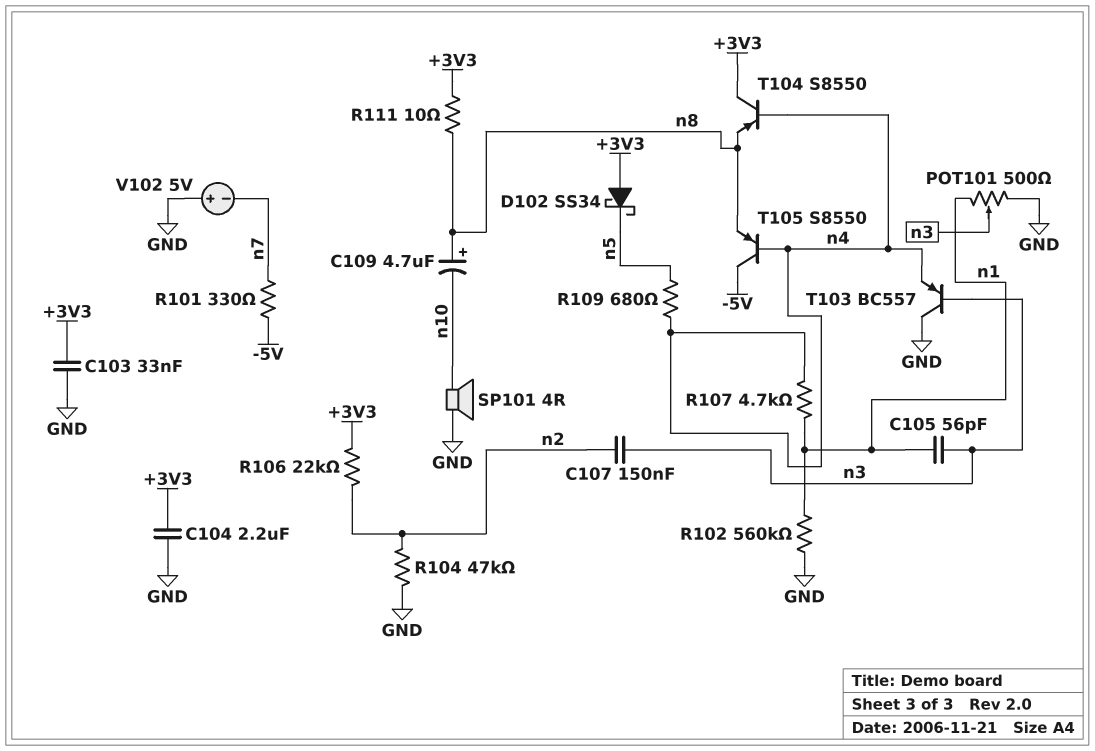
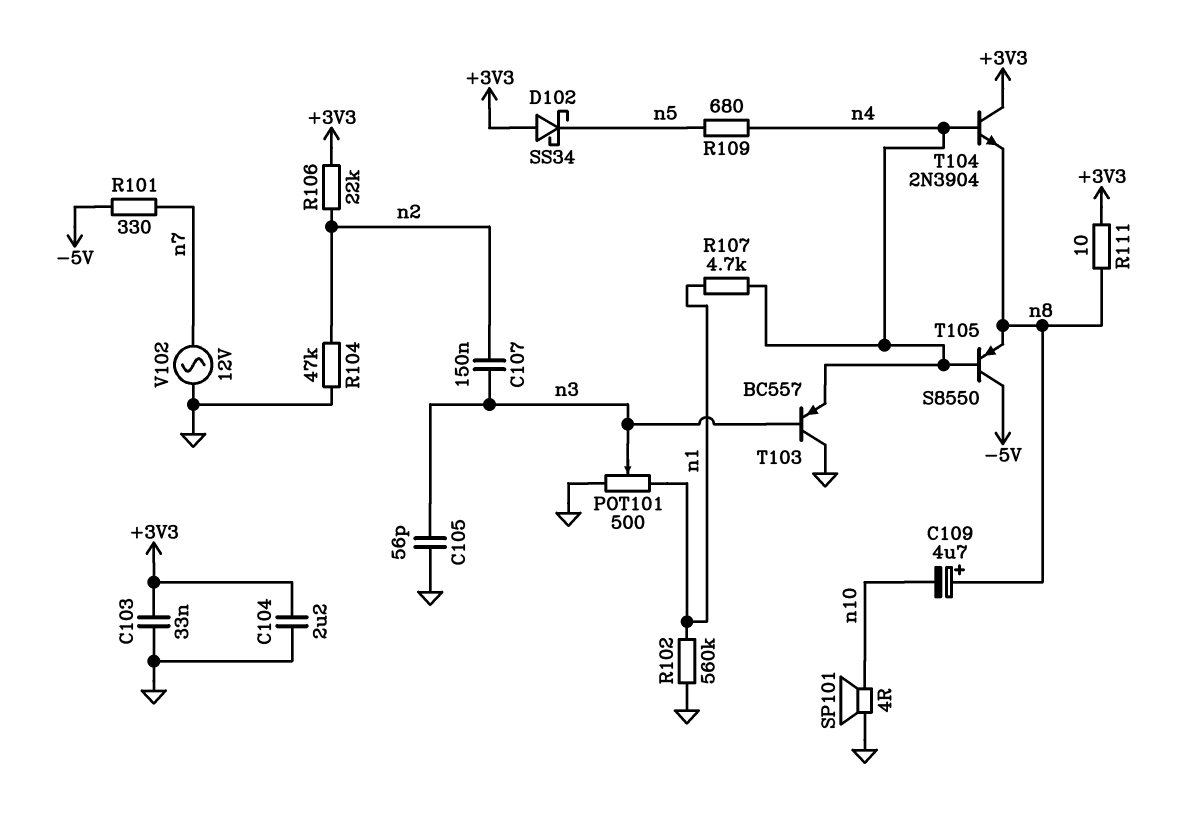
C105: 56pF (n1, n3) -> 56pF (GND, n3)
T104: PNP S8550 (B n4, C +3V3, E n8) -> NPN 2N3904 (B n4, C +3V3, E n8)
V102: 5V (plus GND, minus n7) -> AC 12V (GND, n7)

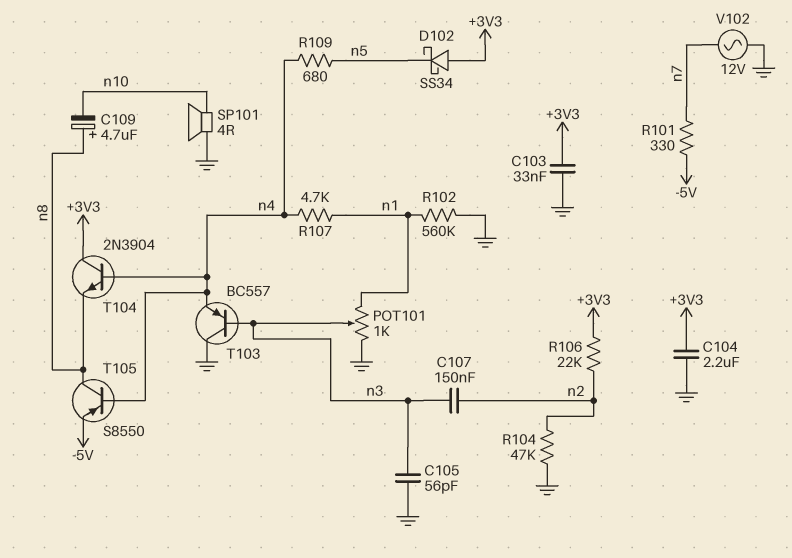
POT101: 500 (GND, n1, wiper n3) -> 1k (GND, n1, wiper n3)
R111: 10 (+3V3, n8) -> none
T105: PNP S8550 (B n4, C -5V, E n8) -> PNP S8550 (B n4, C n8, E -5V)

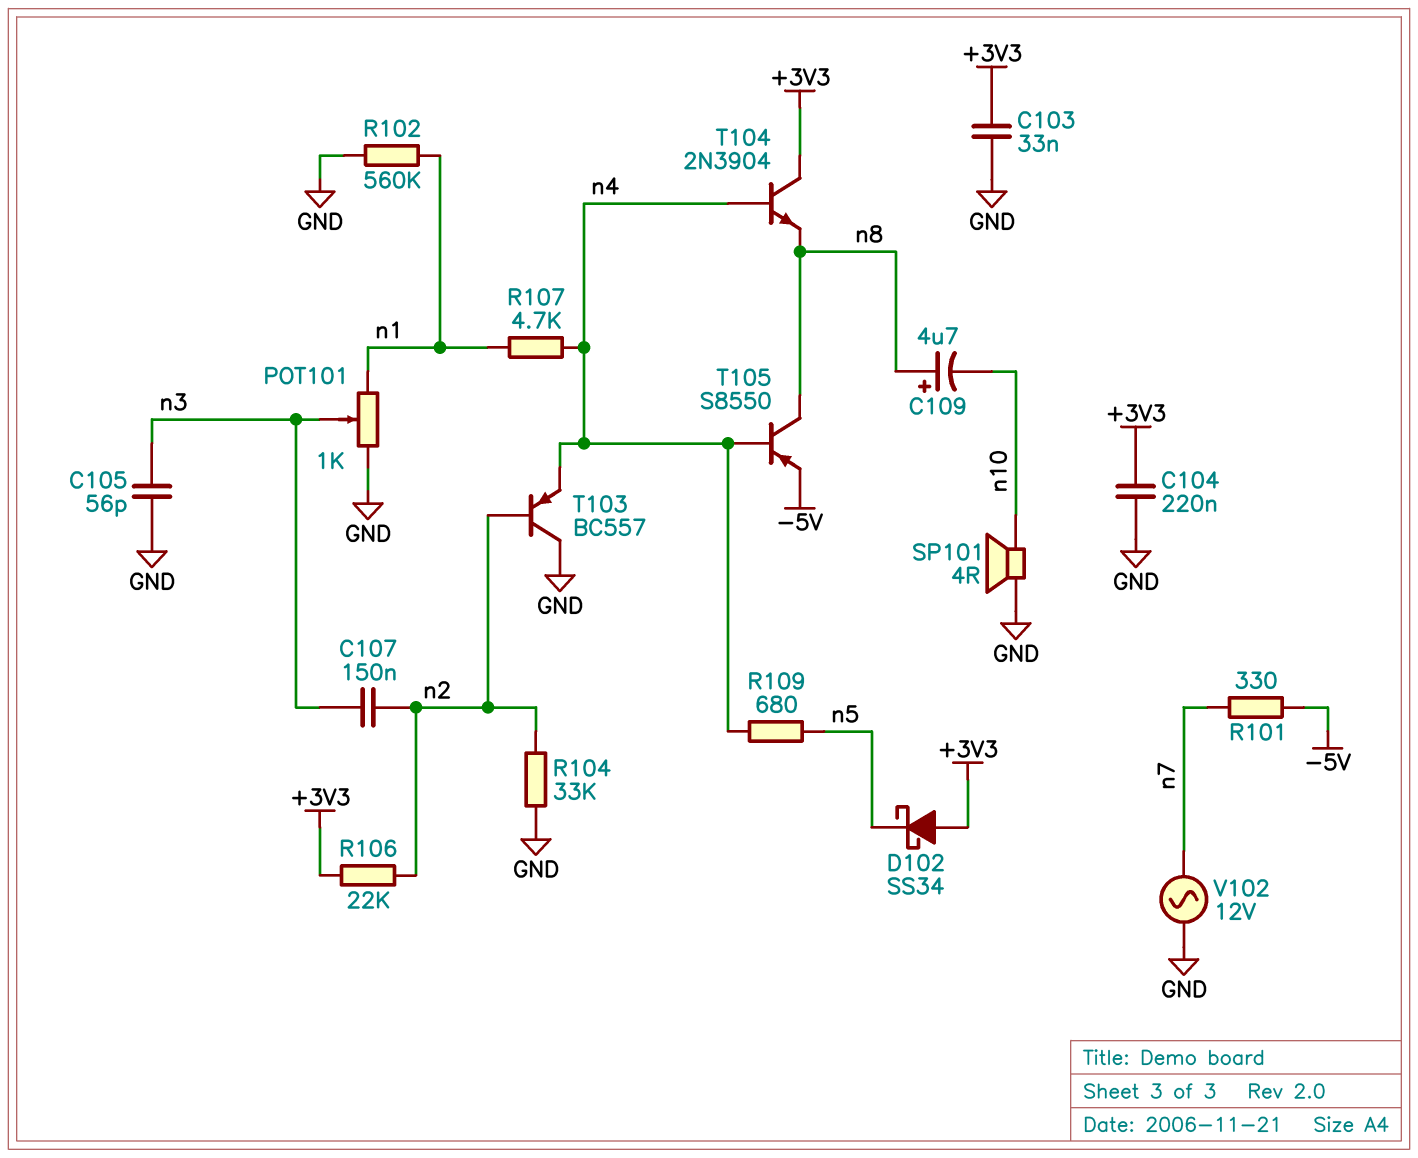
C104: 2.2uF (+3V3, GND) -> 220nF (+3V3, GND)
R104: 47k (GND, n2) -> 33k (GND, n2)
T103: PNP BC557 (B n3, C GND, E n4) -> PNP BC557 (B n2, C GND, E n4)

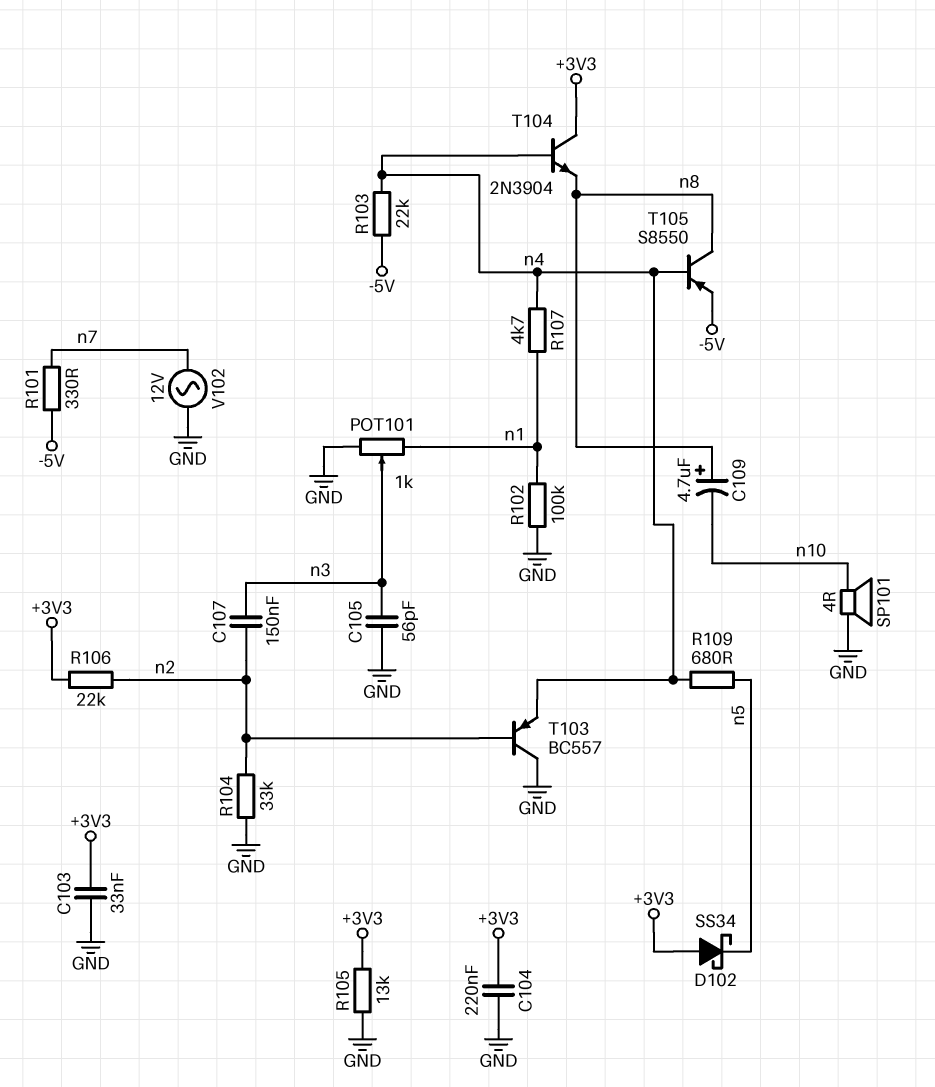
R102: 560k (GND, n1) -> 100k (GND, n1)
R103: none -> 22k (-5V, n4)
R105: none -> 13k (+3V3, GND)

